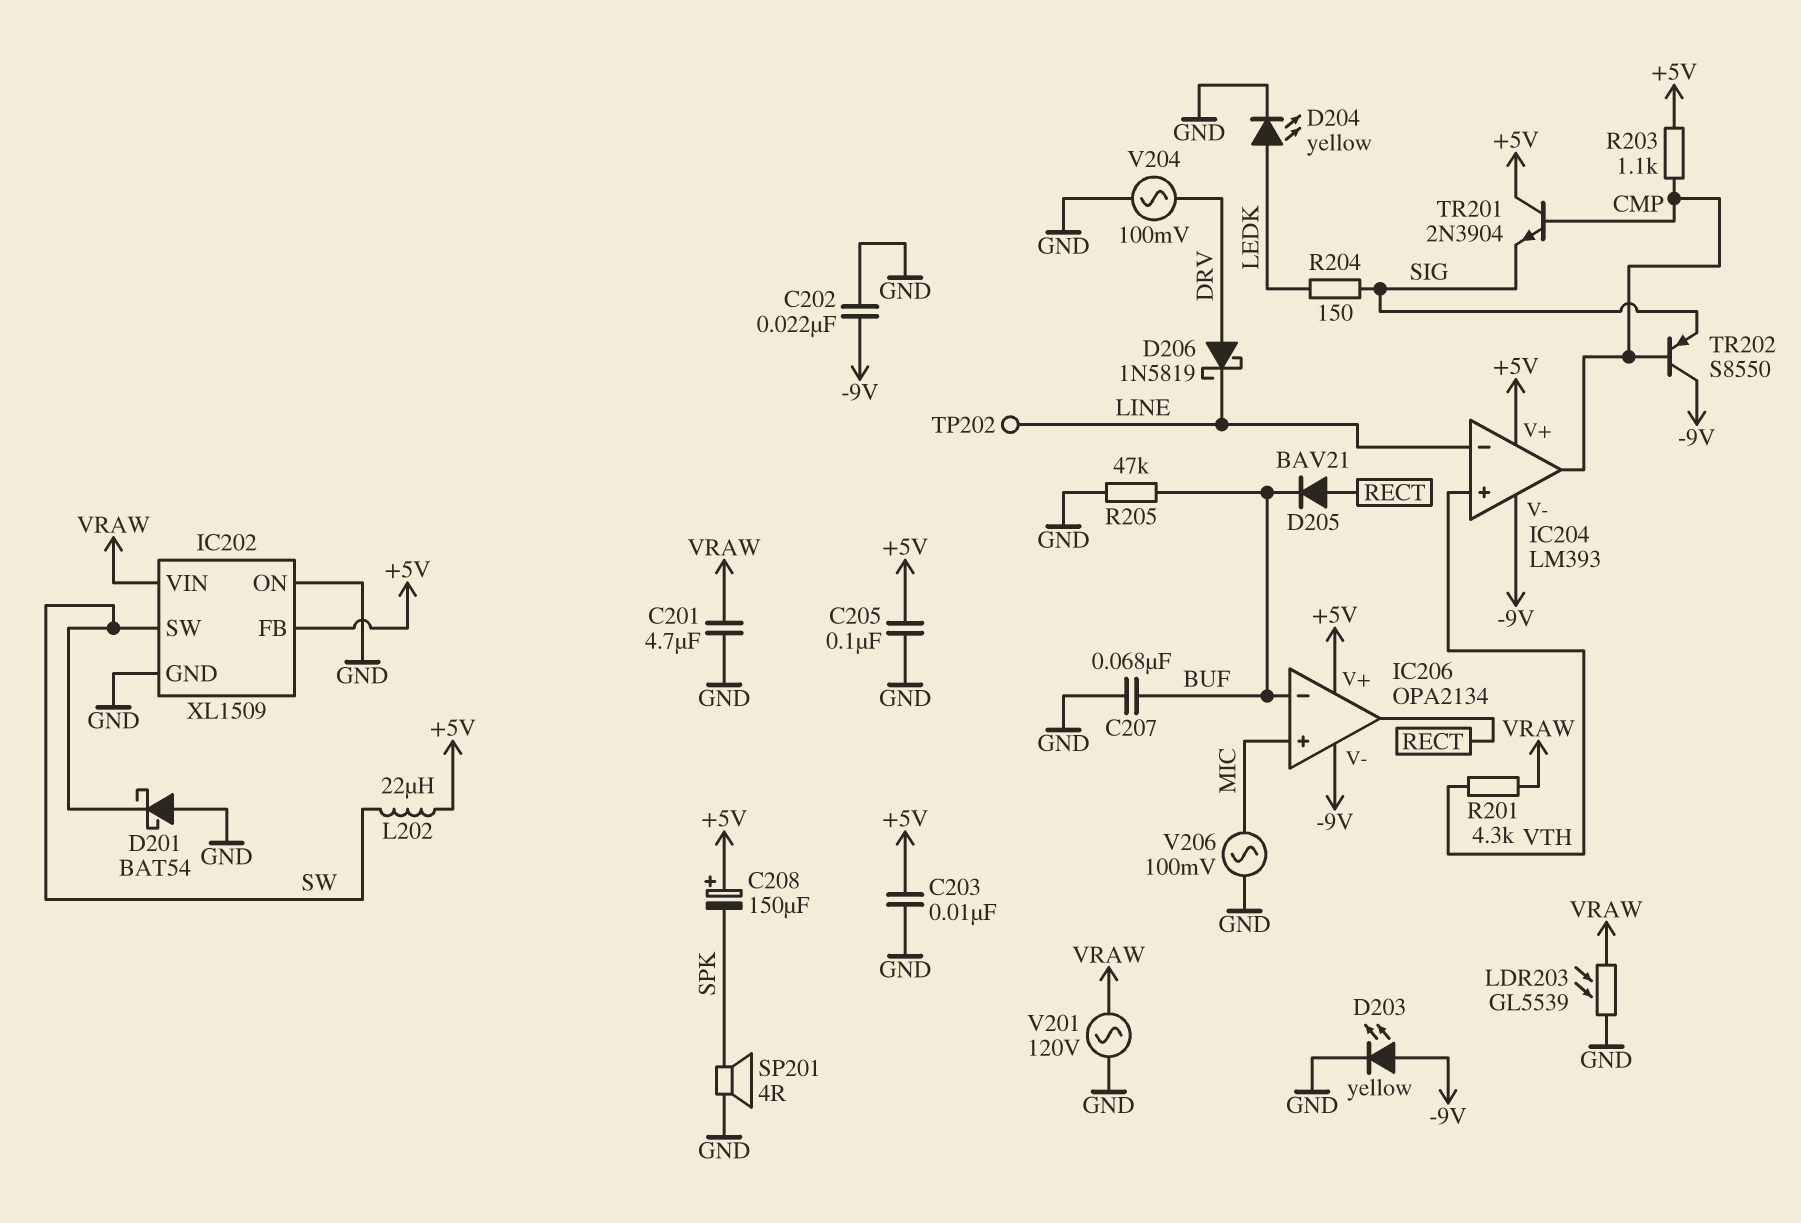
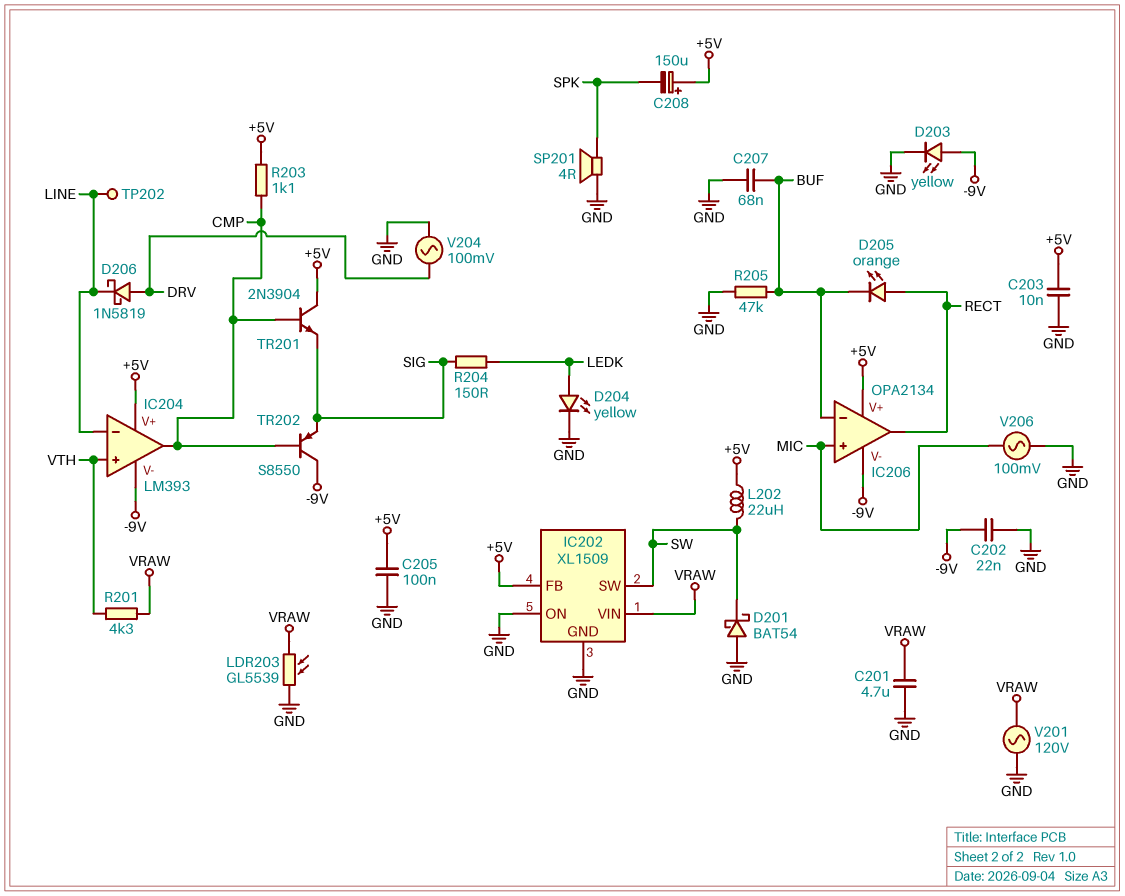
D205: diode BAV21 (A RECT, K BUF) -> LED orange (A RECT, K BUF)

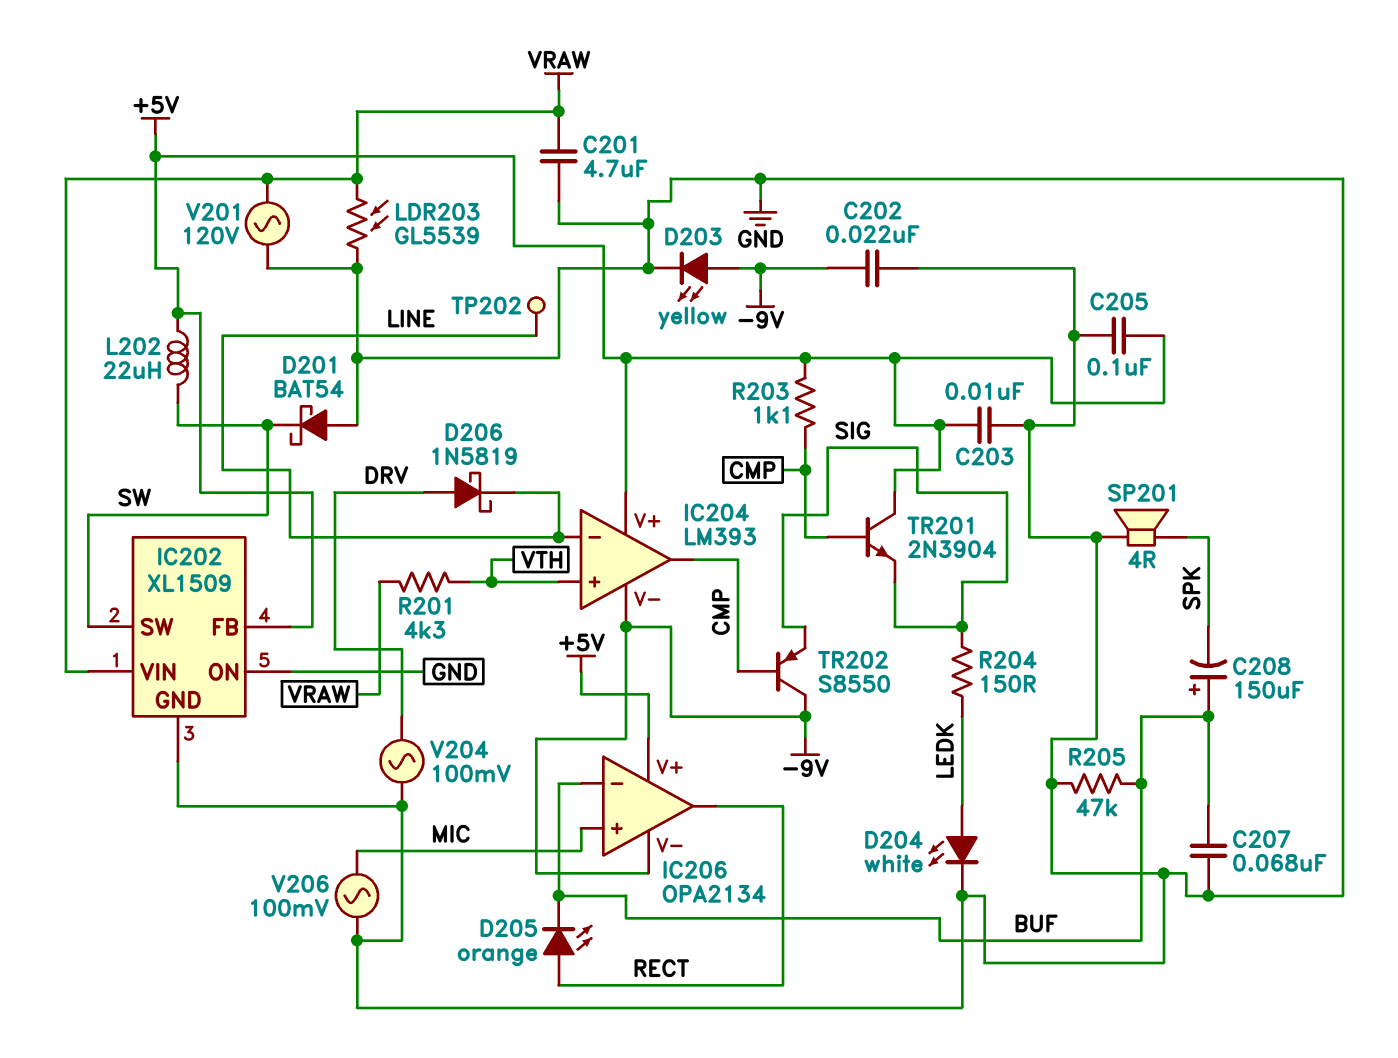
C208: 150uF (plus +5V, minus SPK) -> 150uF (plus BUF, minus SPK)
D204: LED yellow (A LEDK, K GND) -> LED white (A LEDK, K GND)

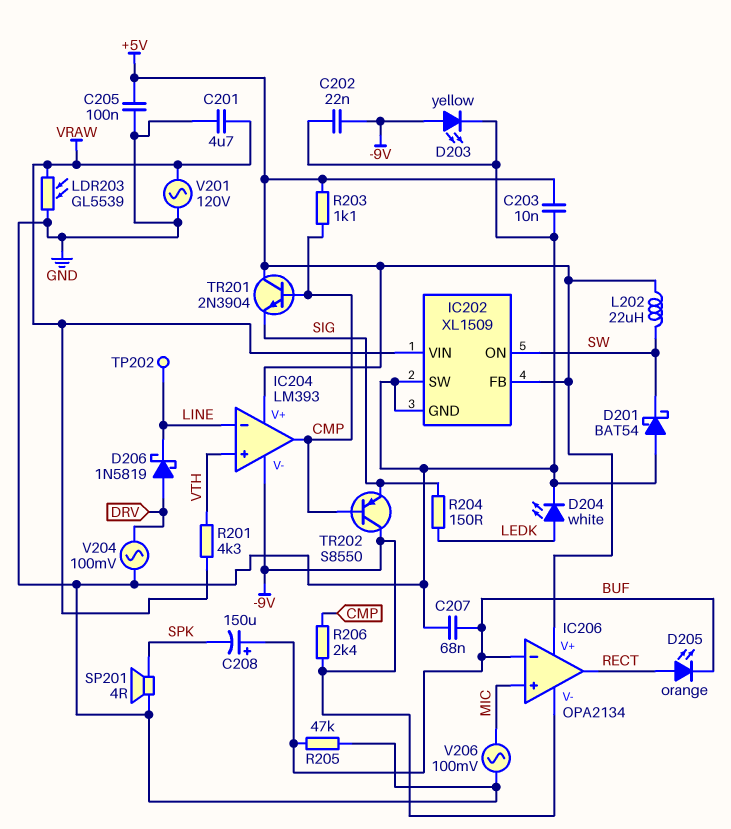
IC202 pin ON: GND -> SW
IC202 pin SW: SW -> GND
R206: none -> 2.4k (-9V, CMP)

